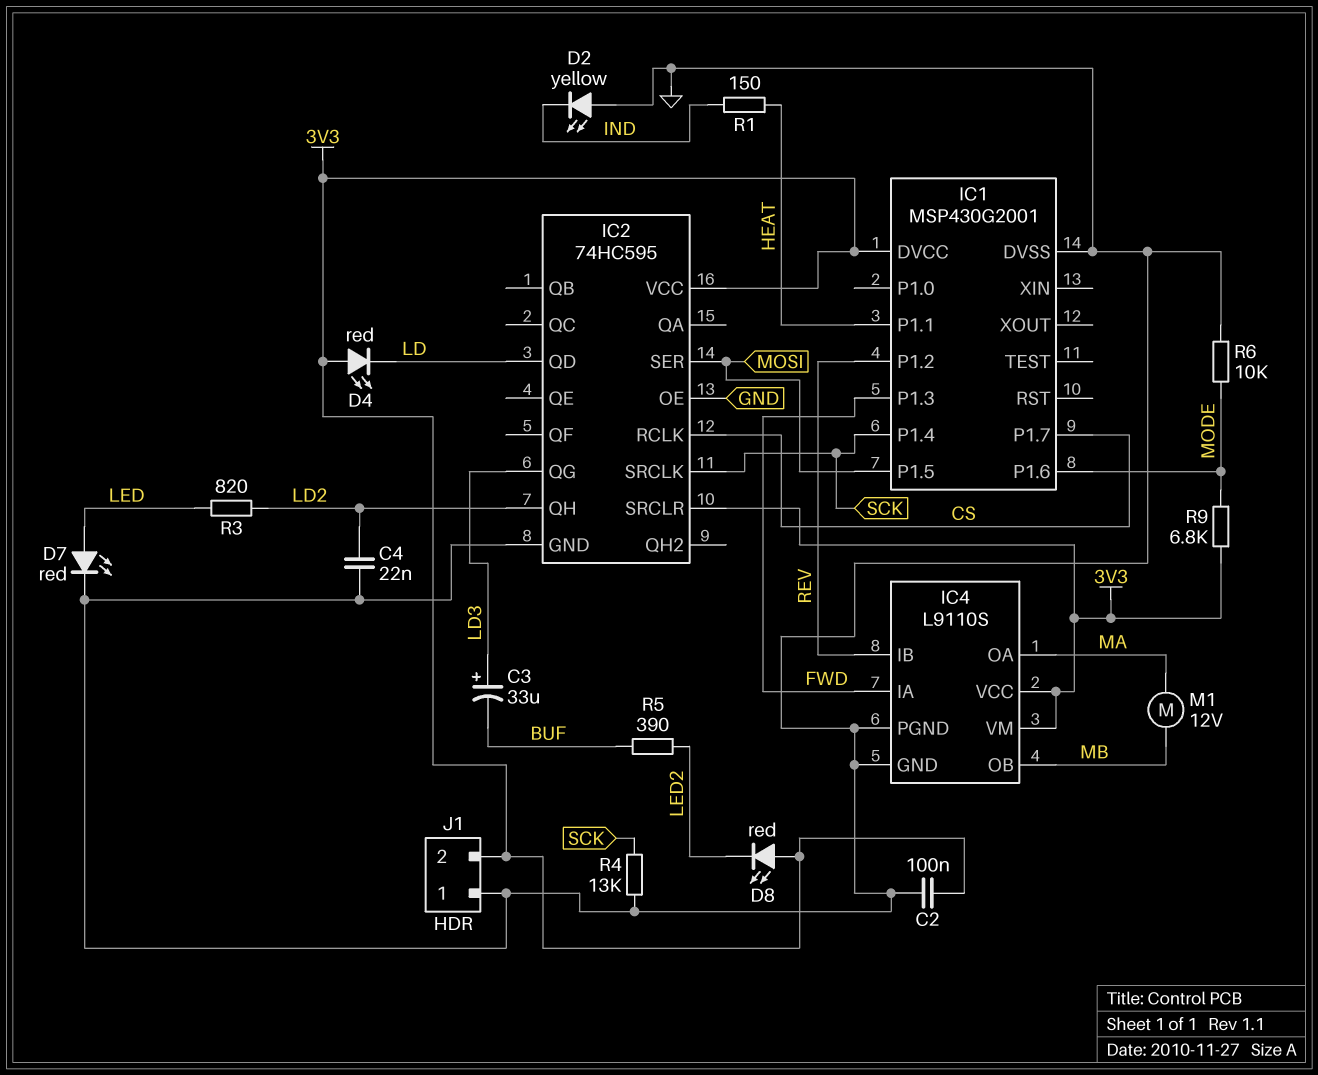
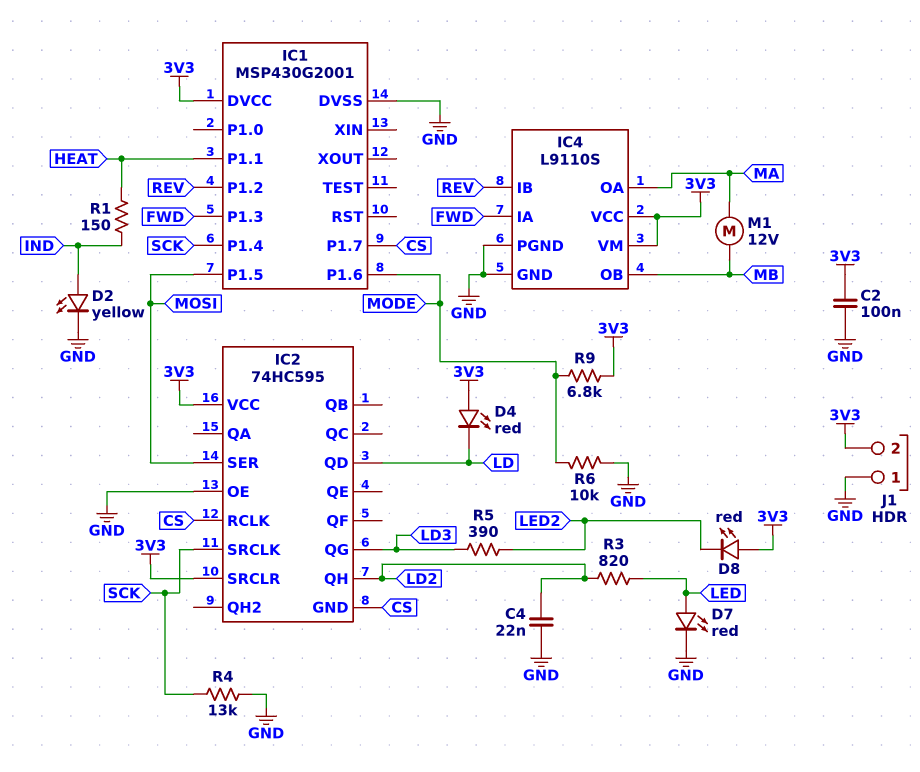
C3: 33uF (plus LD3, minus BUF) -> none
D2: LED yellow (A GND, K IND) -> LED yellow (A IND, K GND)
IC2 pin GND: GND -> CS
R5: 390 (BUF, LED2) -> 390 (LD3, LED2)

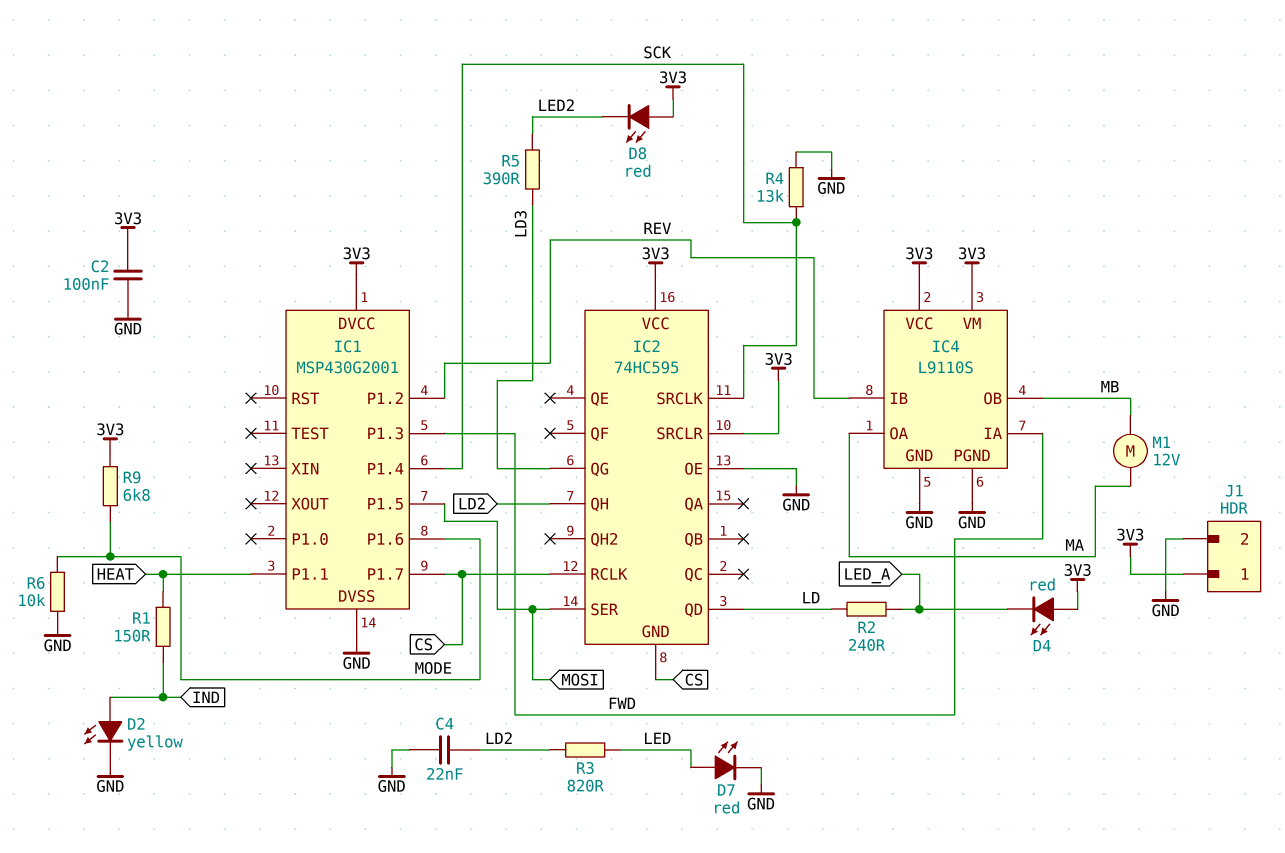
D4: LED red (A 3V3, K LD) -> LED red (A 3V3, K LED_A)
J1 pin 1: GND -> 3V3
J1 pin 2: 3V3 -> GND
R2: none -> 240 (LD, LED_A)

